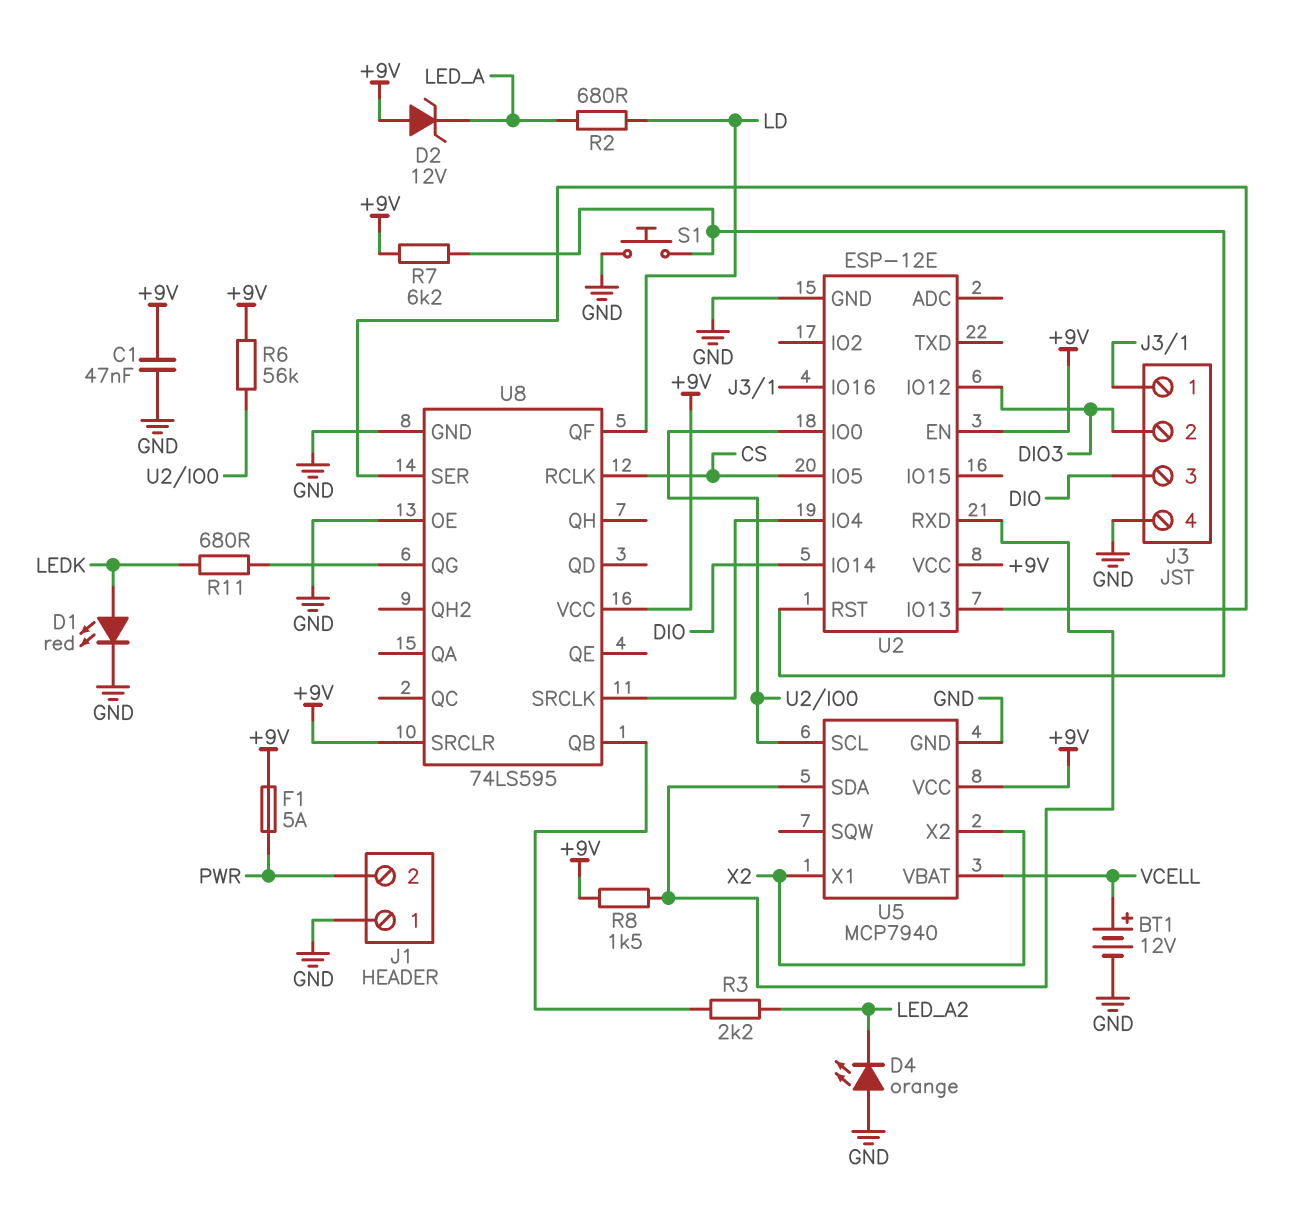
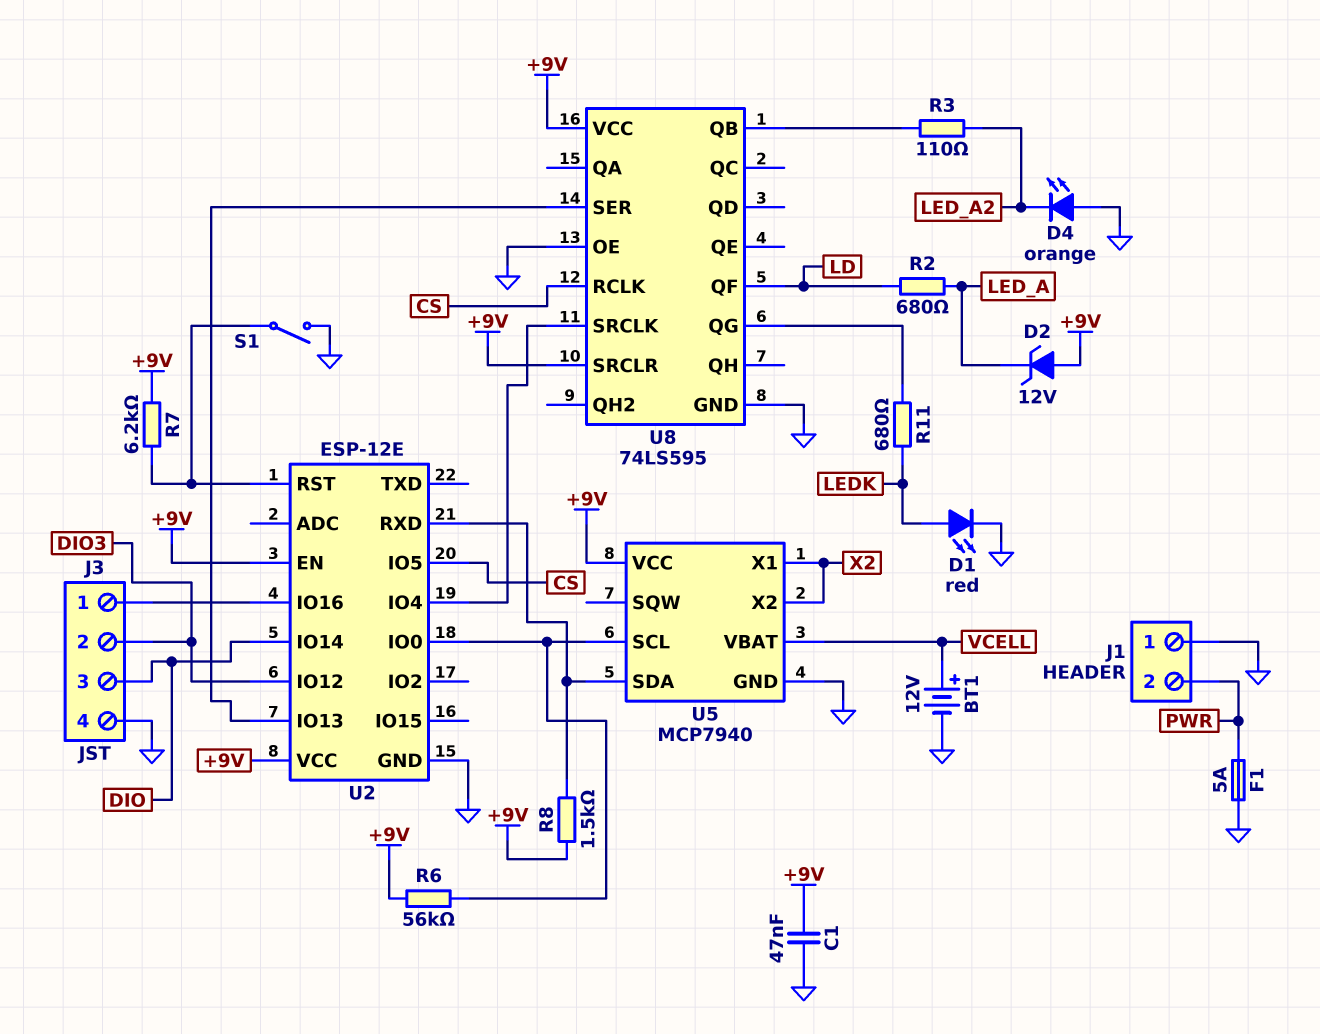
F1: 5A (+9V, PWR) -> 5A (GND, PWR)
R3: 2.2k (LED_A2, U8/QB) -> 110 (LED_A2, U8/QB)
S1: button (GND, U2/RST) -> switch (GND, U2/RST)

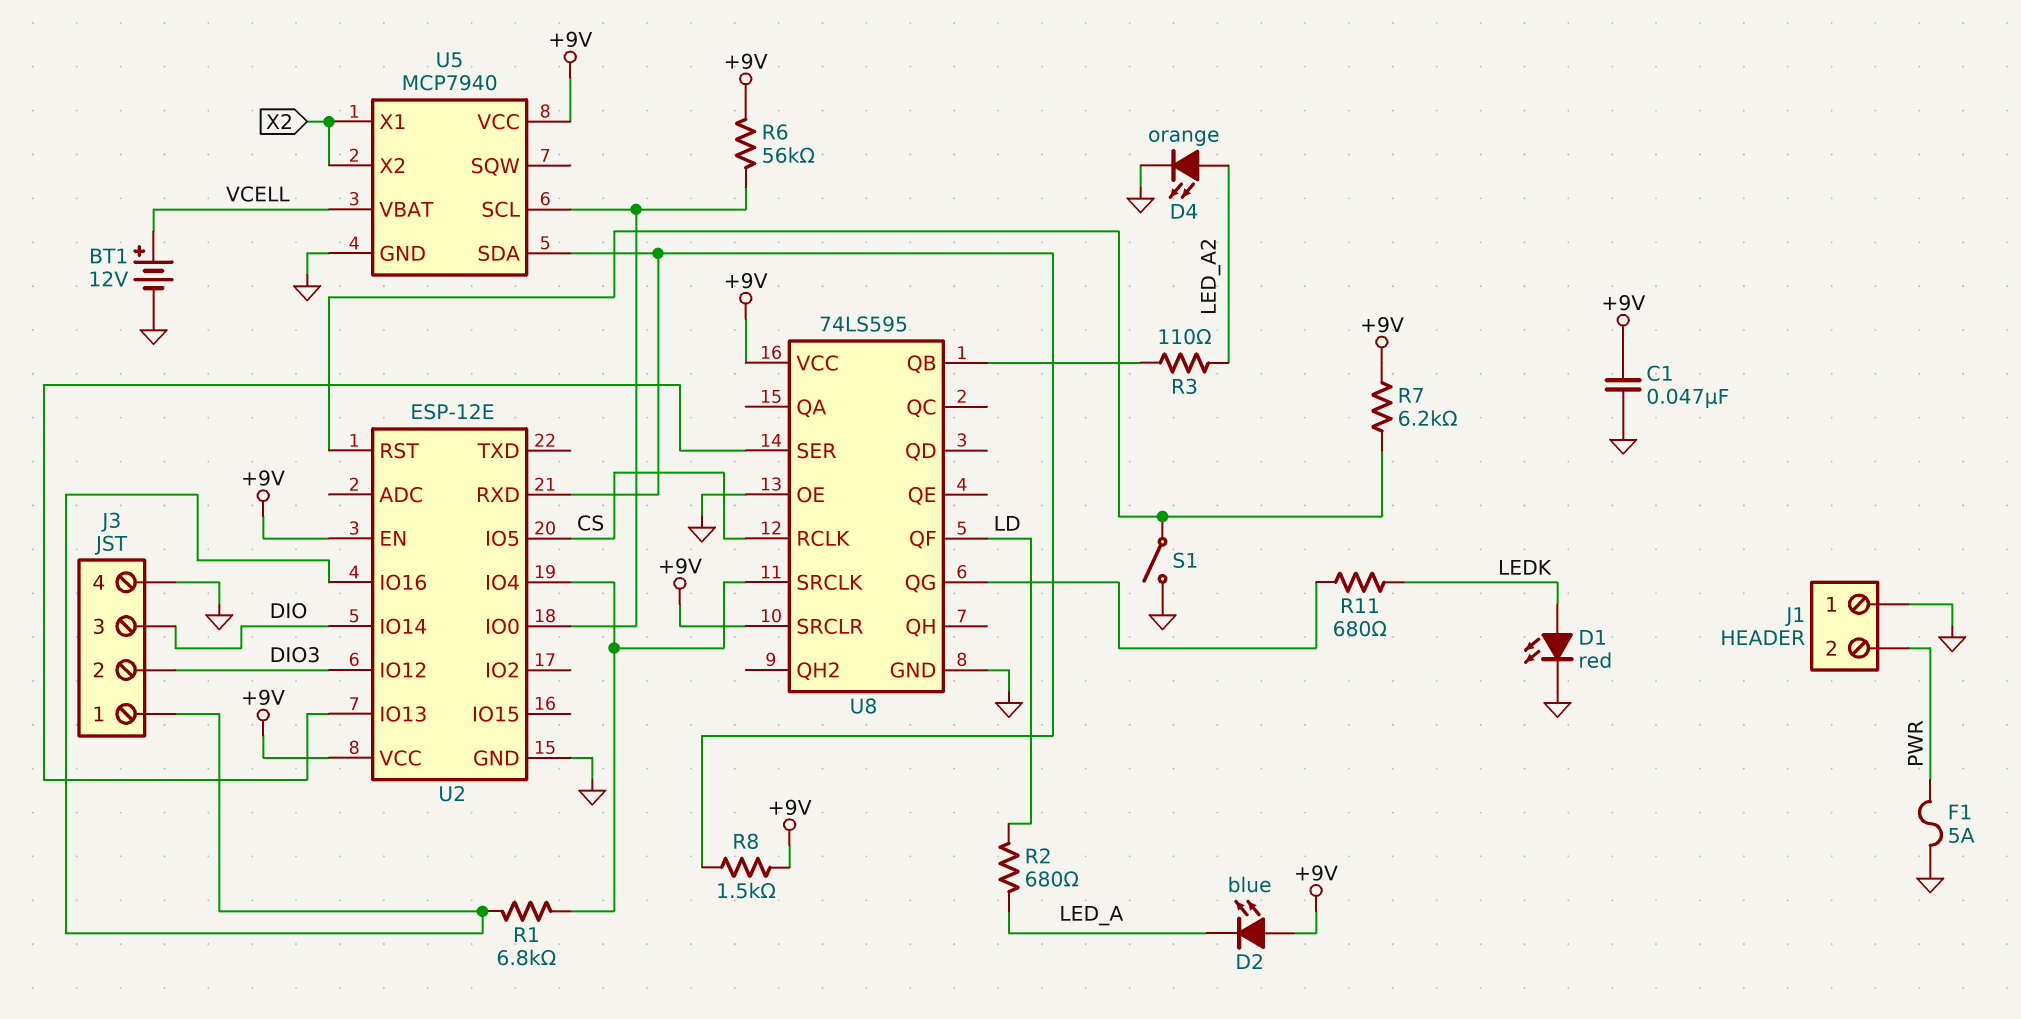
D2: zener 12V (A +9V, K LED_A) -> LED blue (A +9V, K LED_A)
D4: LED orange (A GND, K LED_A2) -> LED orange (A LED_A2, K GND)
R1: none -> 6.8k (J3/1, U2/IO4)

